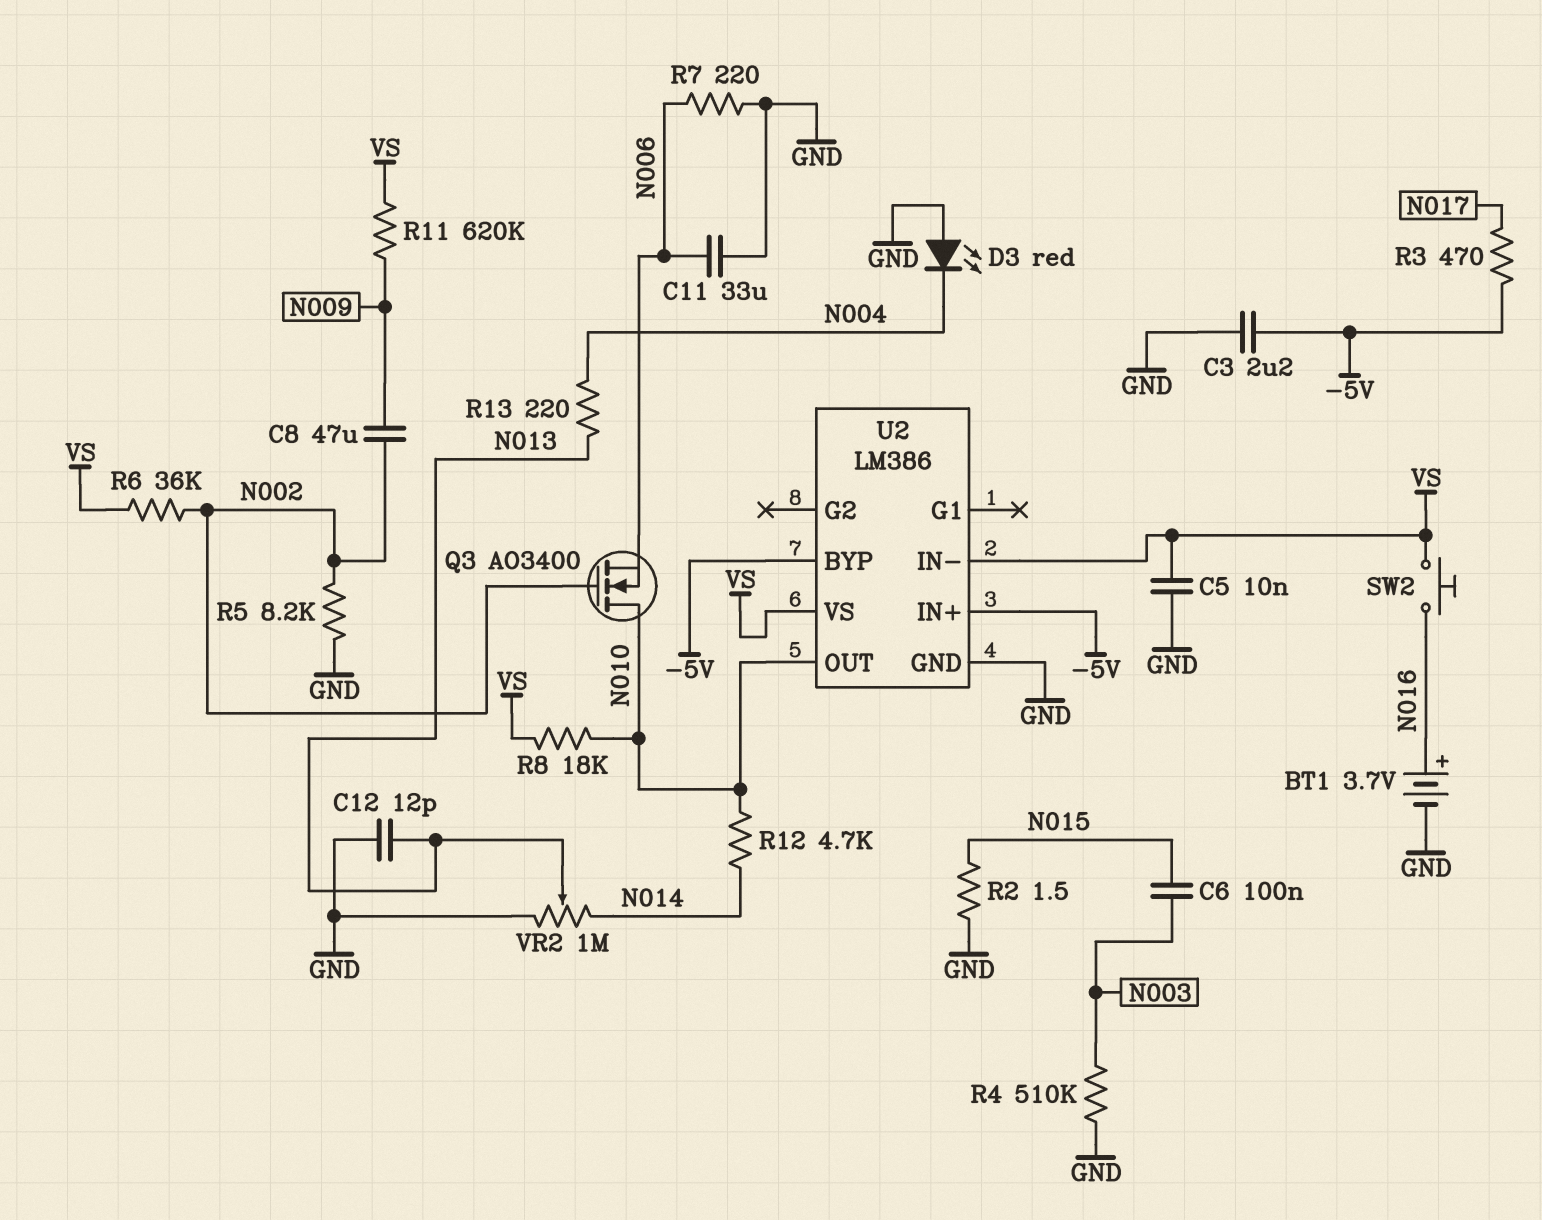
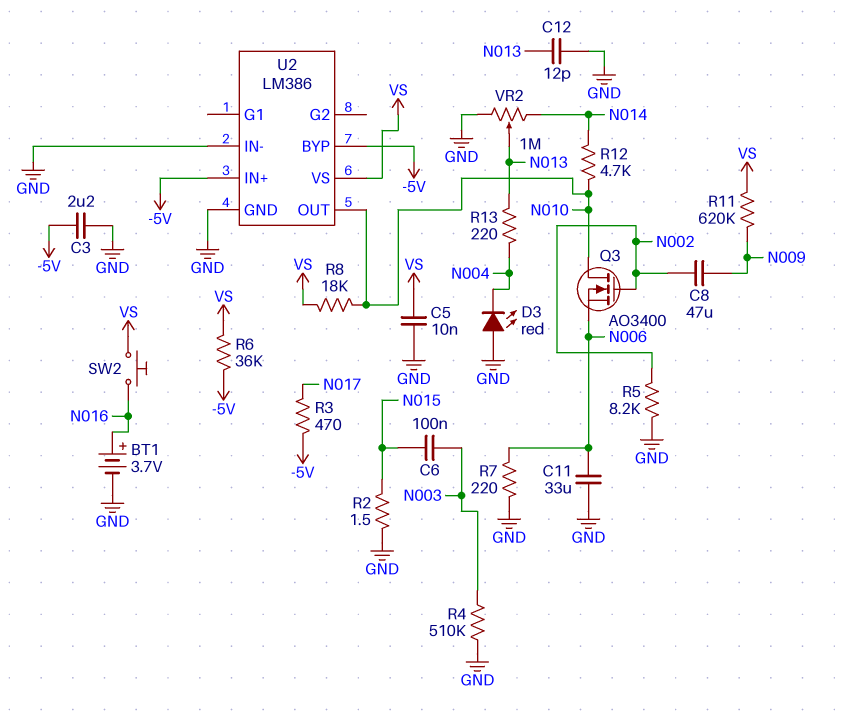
R6: 36k (N002, VS) -> 36k (-5V, VS)
U2 pin IN-: VS -> GND

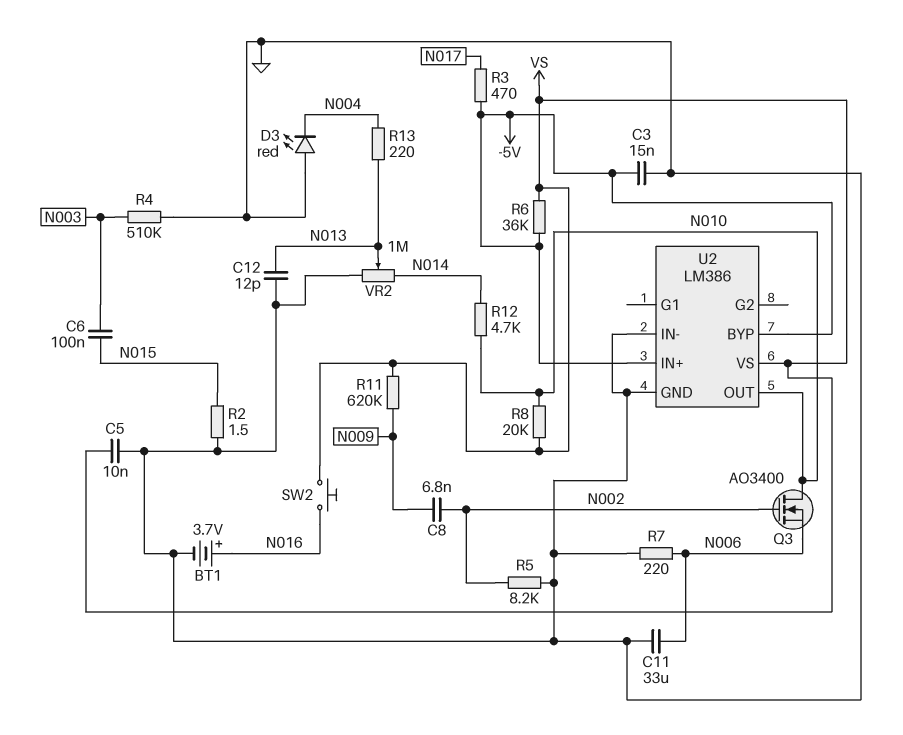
C3: 2.2uF (-5V, GND) -> 15nF (-5V, GND)
C8: 47uF (N002, N009) -> 6.8nF (N002, N009)
R8: 18k (N010, VS) -> 20k (N010, VS)

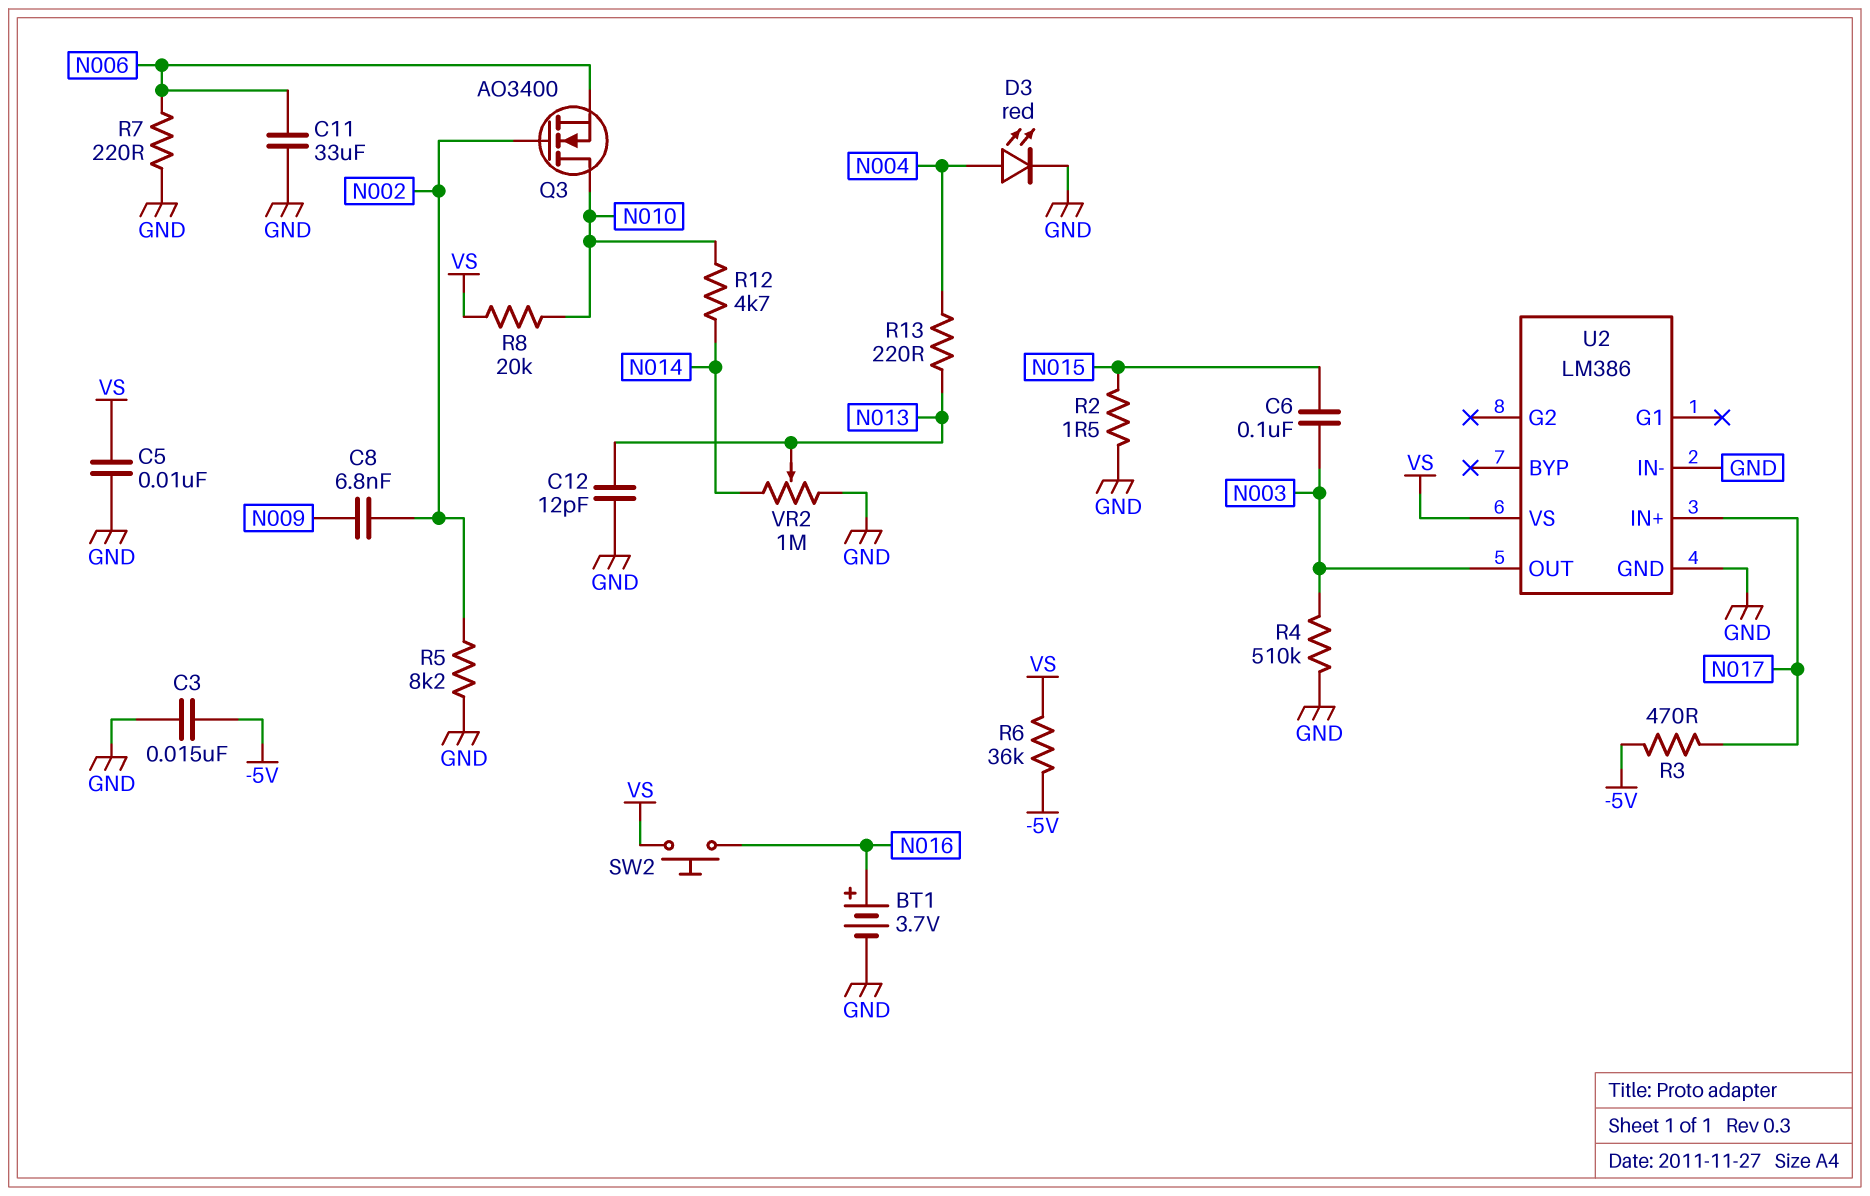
D3: LED red (A GND, K N004) -> LED red (A N004, K GND)
R11: 620k (N009, VS) -> none
U2 pin BYP: -5V -> none
U2 pin IN+: -5V -> N017
U2 pin OUT: N010 -> N003

